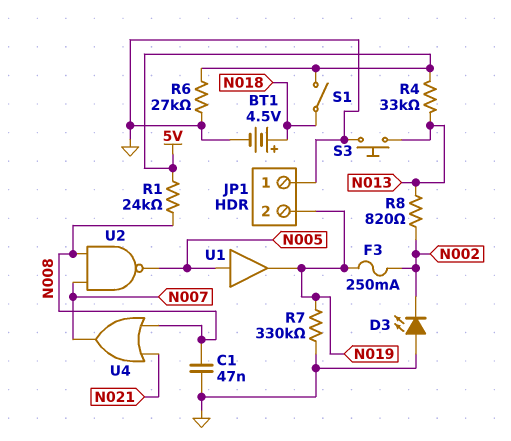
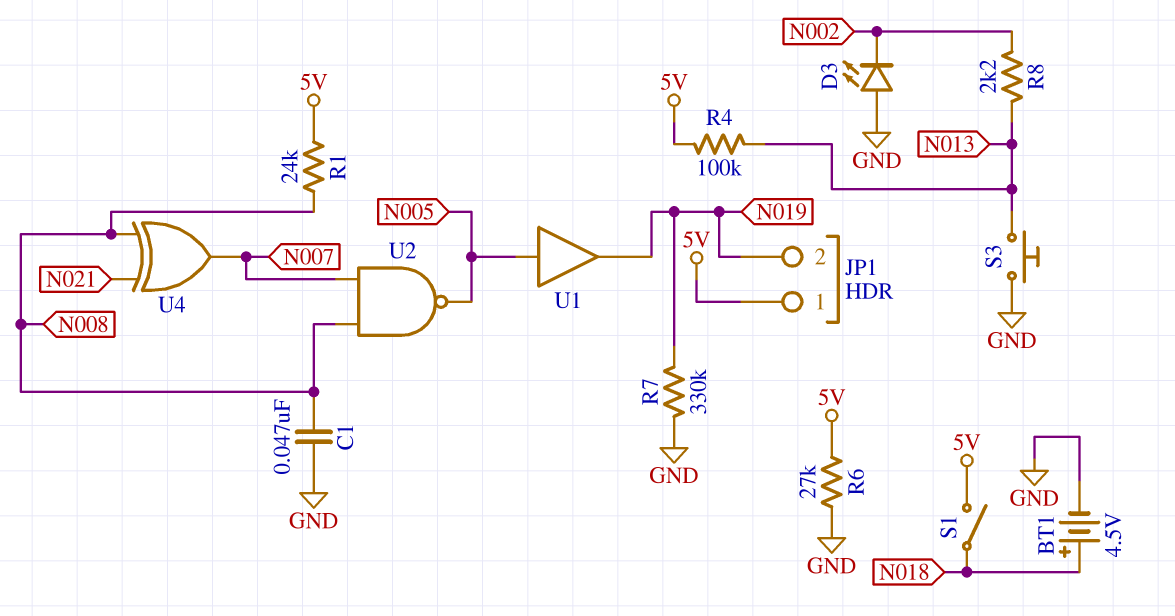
F3: 250mA (N002, N019) -> none
JP1 pin 1: GND -> 5V
R4: 33k (5V, N013) -> 100k (5V, N013)
R8: 820 (N002, N013) -> 2.2k (N002, N013)
U4: OR (in N008, in N021, out N007) -> XOR (in N008, in N021, out N007)

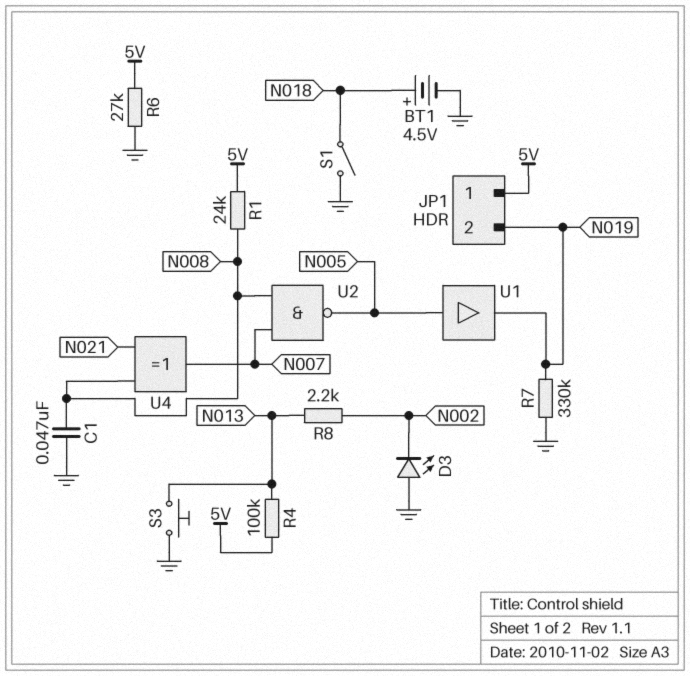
S1: switch (5V, N018) -> switch (GND, N018)

